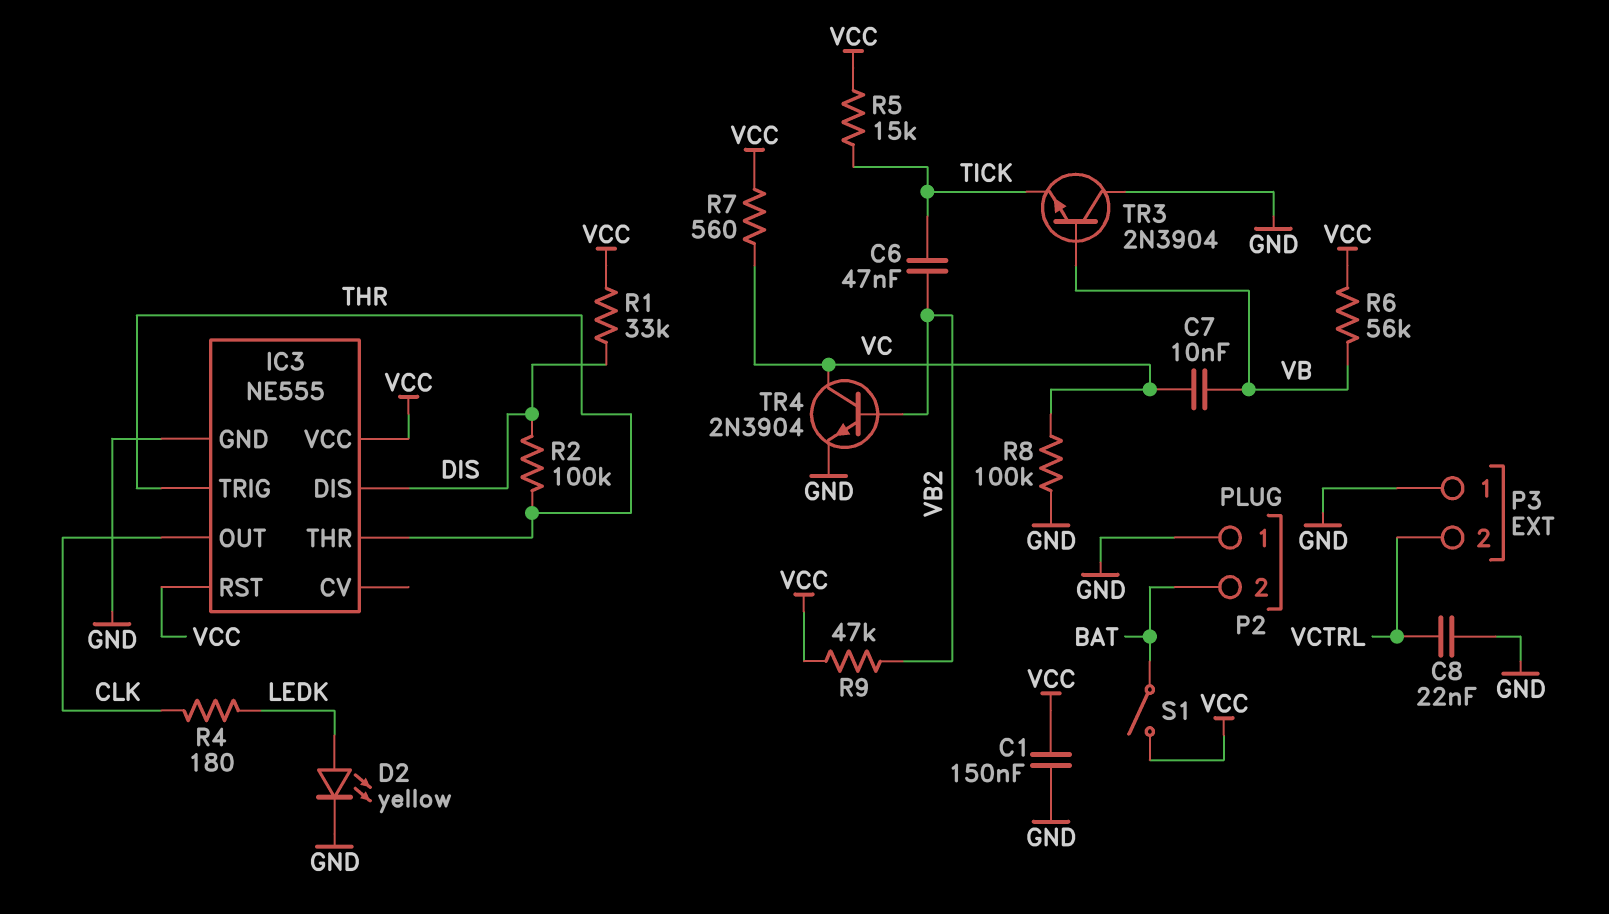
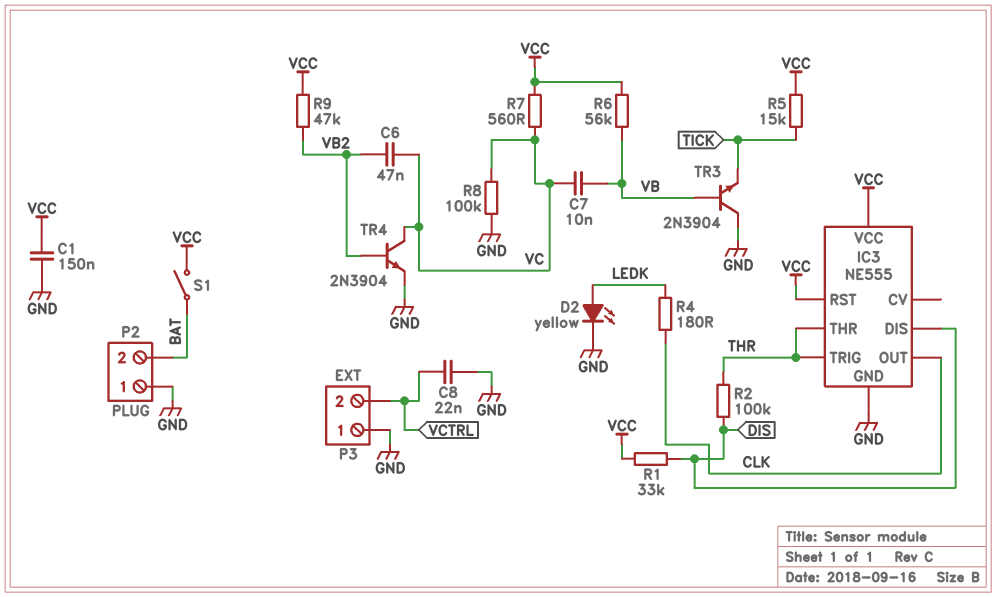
C6: 47nF (TICK, VB2) -> 47nF (VB2, VC)

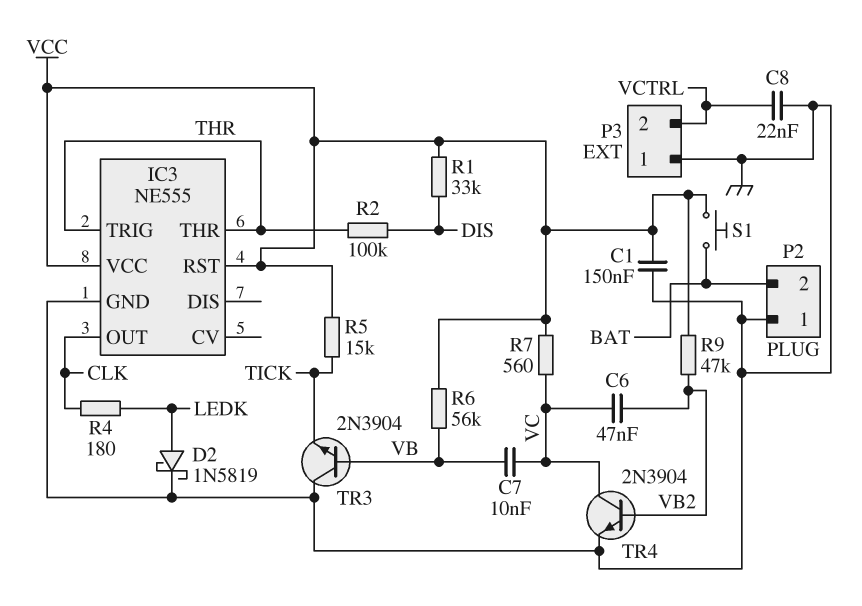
D2: LED yellow (A LEDK, K GND) -> schottky 1N5819 (A LEDK, K GND)
IC3 pin DIS: DIS -> none
R8: 100k (GND, VC) -> none
S1: switch (BAT, VCC) -> button (BAT, VCC)

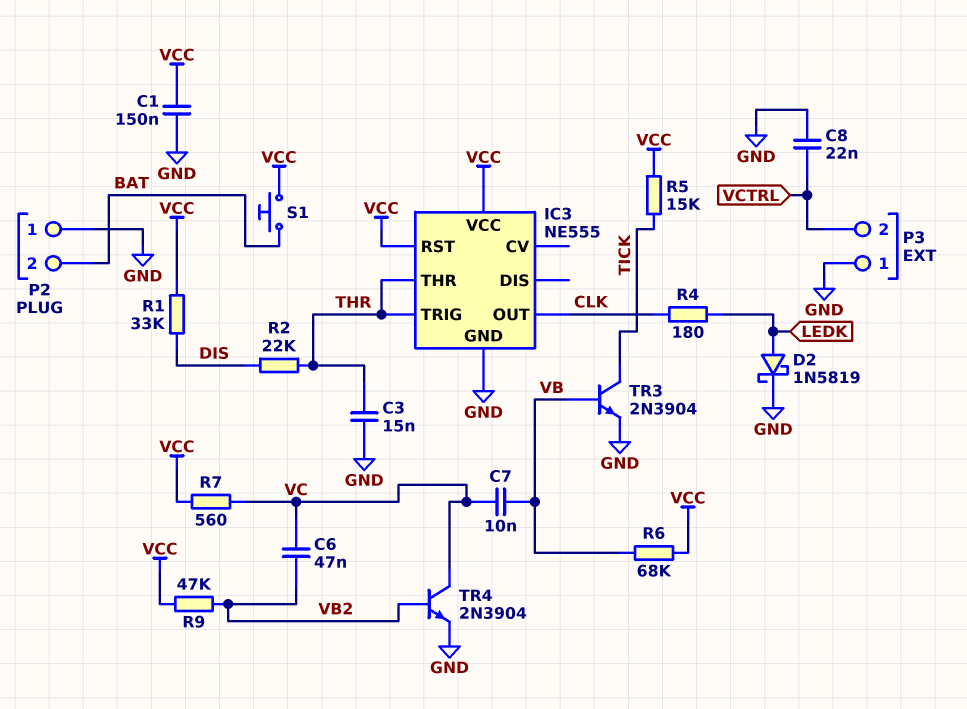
C3: none -> 15nF (GND, THR)
R2: 100k (DIS, THR) -> 22k (DIS, THR)
R6: 56k (VB, VCC) -> 68k (VB, VCC)
TR3: NPN 2N3904 (B VB, C GND, E TICK) -> NPN 2N3904 (B VB, C TICK, E GND)

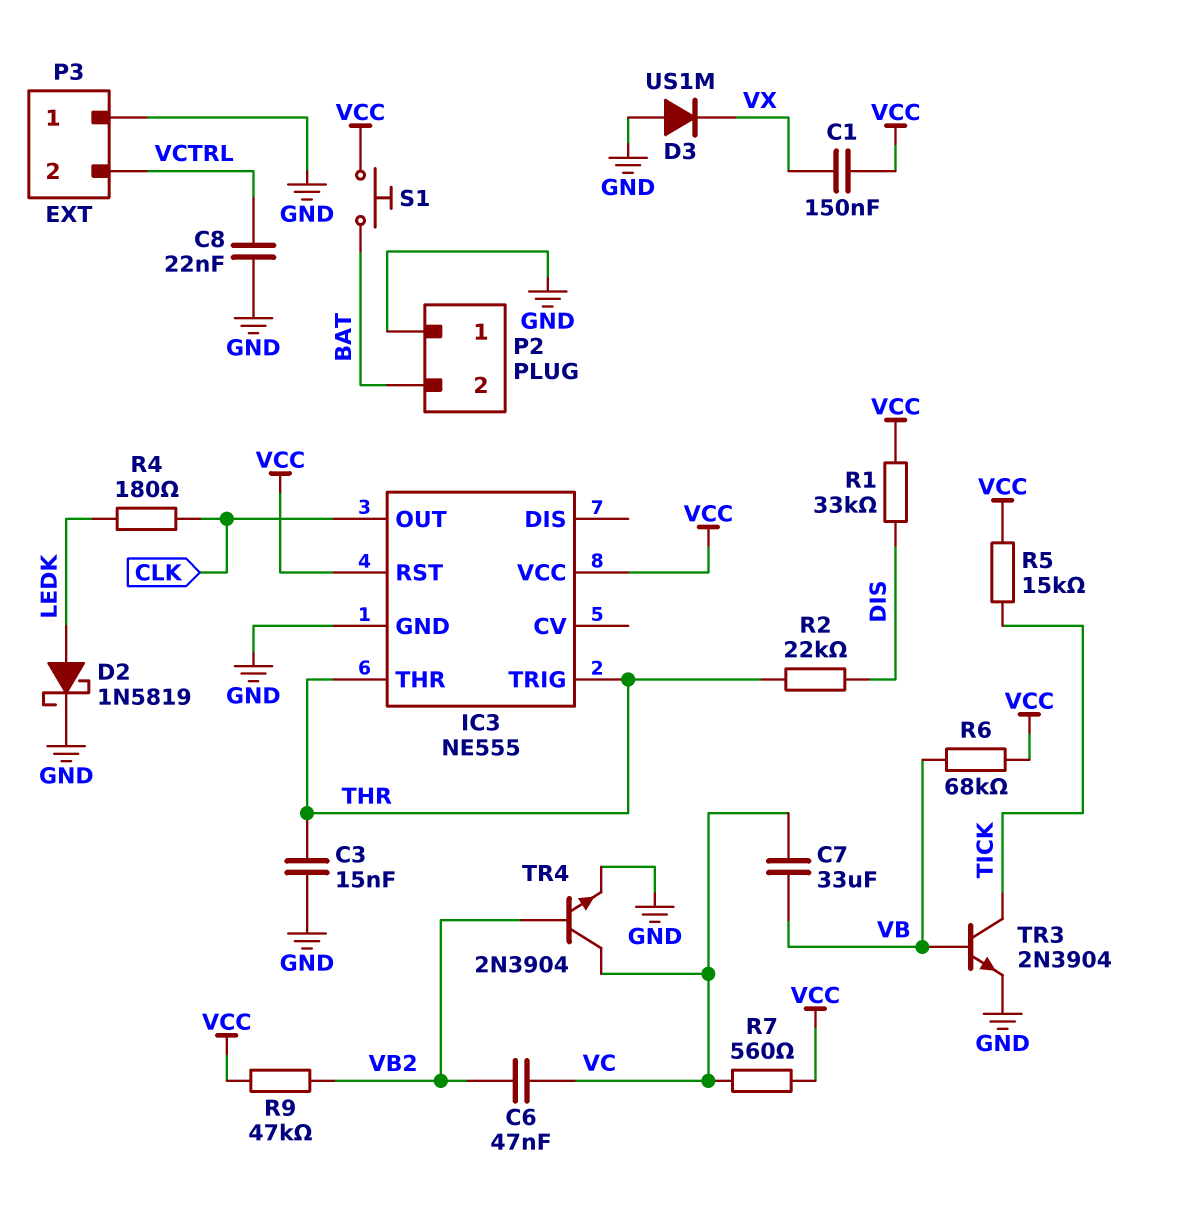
C1: 150nF (GND, VCC) -> 150nF (VCC, VX)
C7: 10nF (VB, VC) -> 33uF (VB, VC)
D3: none -> diode US1M (A GND, K VX)

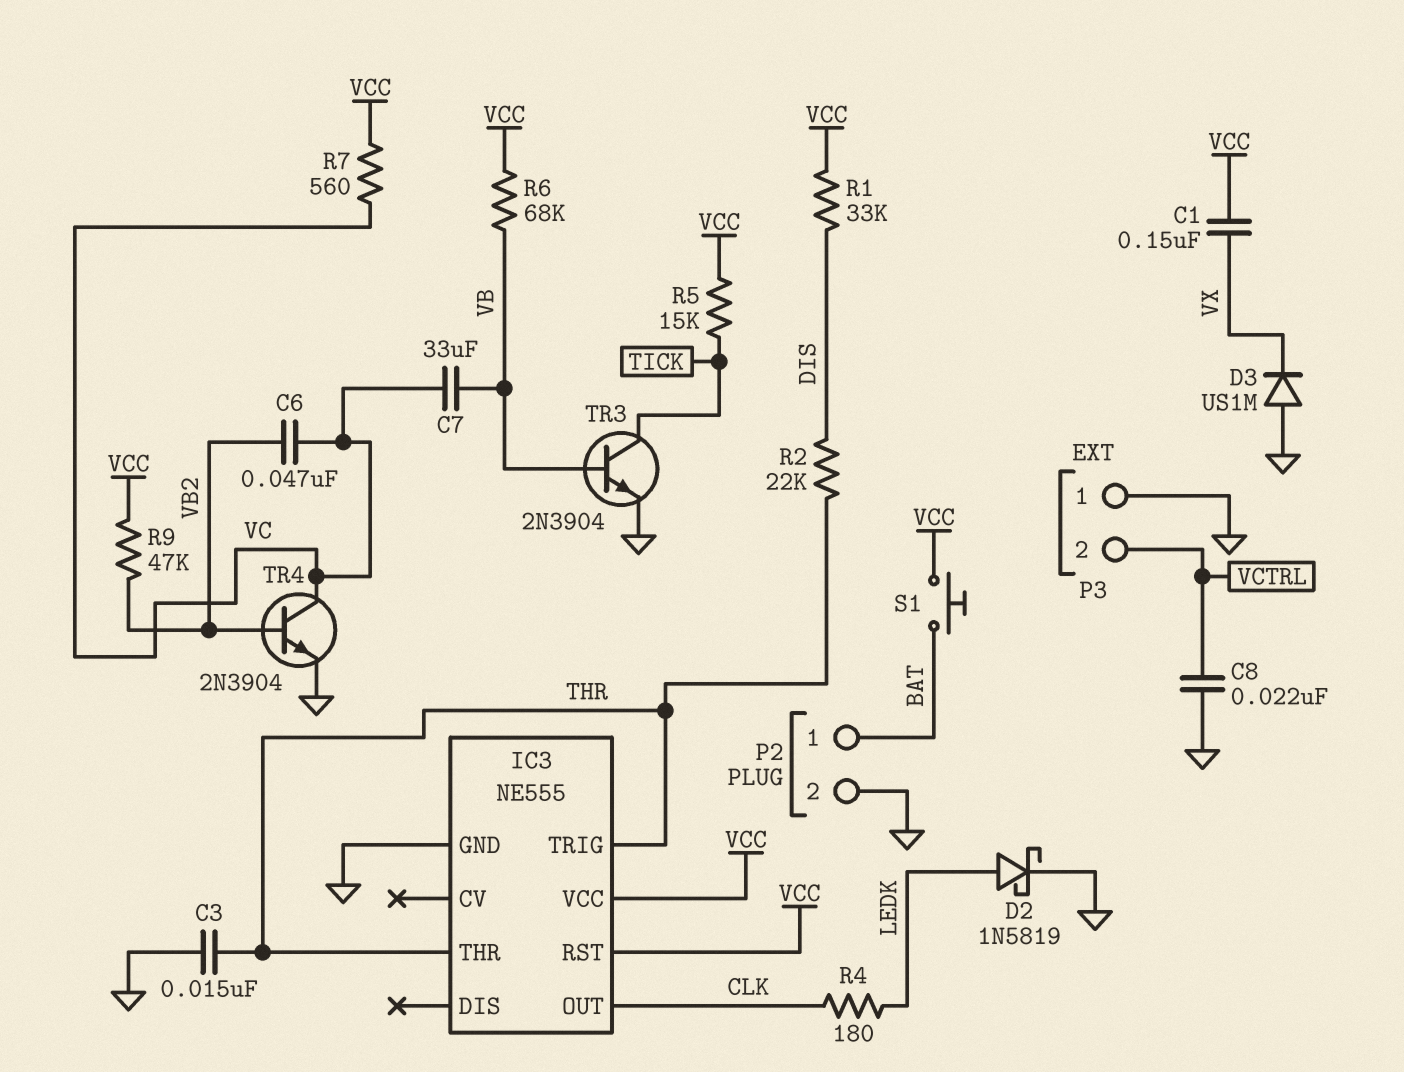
P2 pin 1: GND -> BAT
P2 pin 2: BAT -> GND

